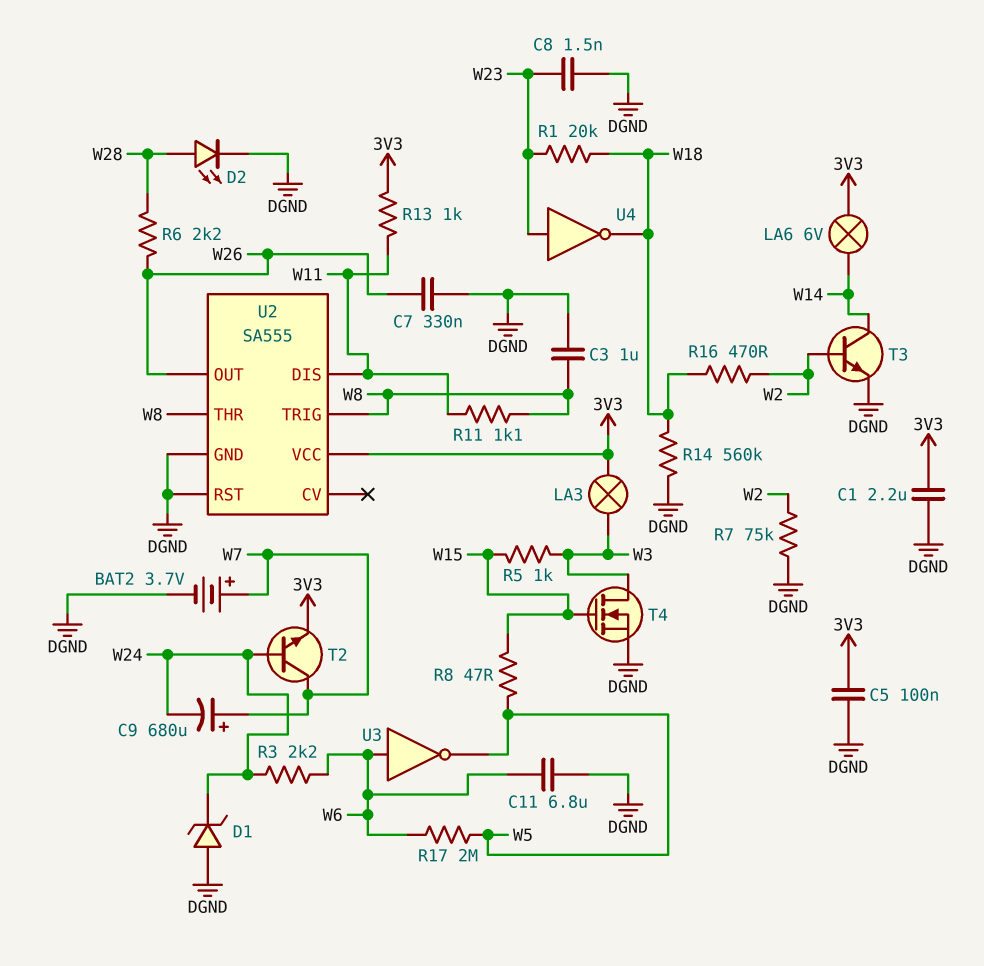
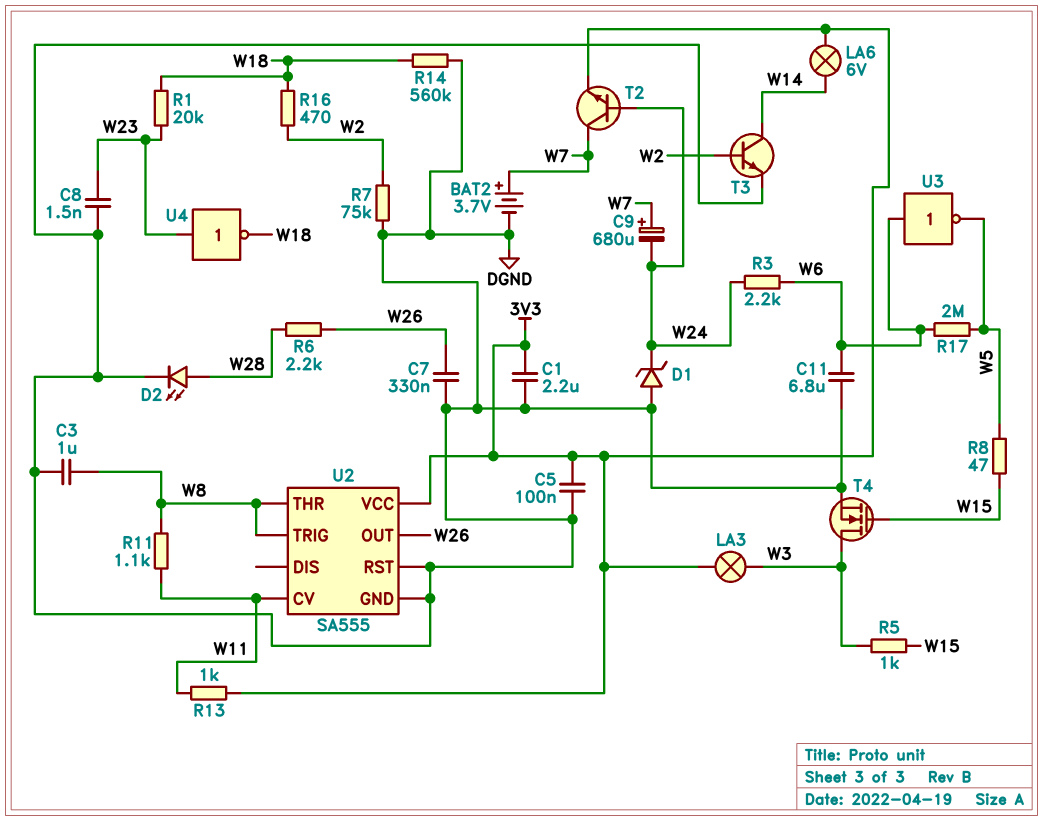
U2 pin CV: none -> W11
U2 pin DIS: W11 -> none

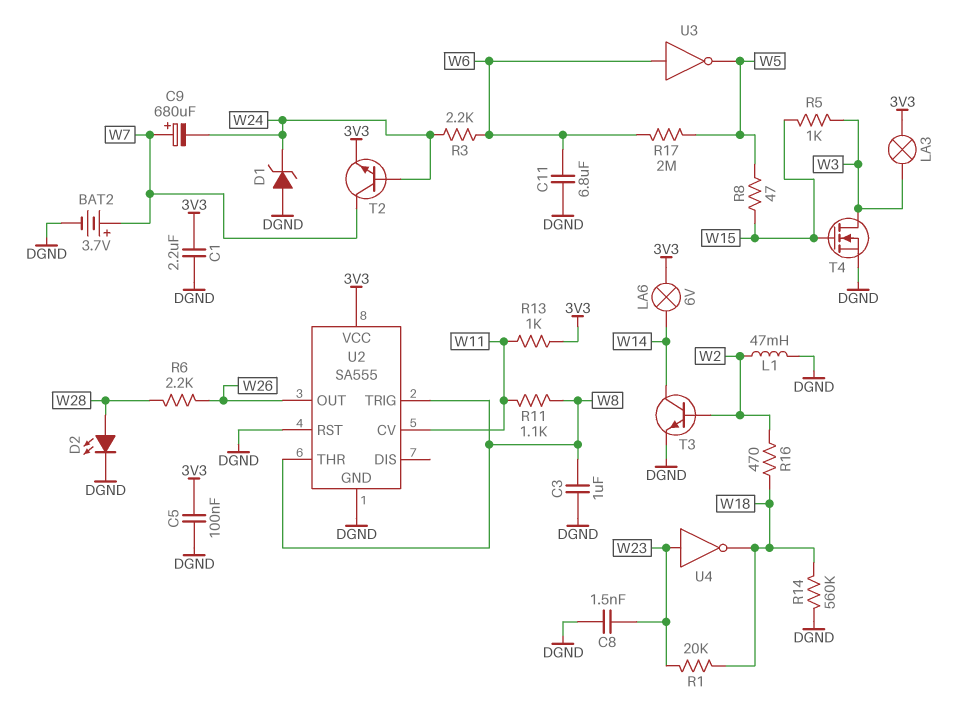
C7: 330nF (DGND, W26) -> none
L1: none -> 47mH (DGND, W2)
R7: 75k (DGND, W2) -> none

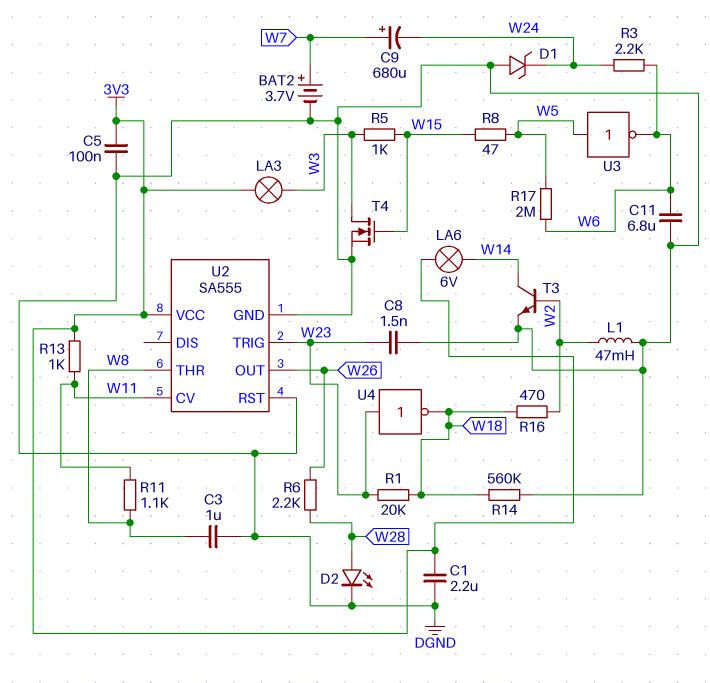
T2: NPN (B W24, C W7, E 3V3) -> none
U2 pin TRIG: W8 -> W23
U3: NOT (in W6, out W5) -> NOT (in W5, out W6)

